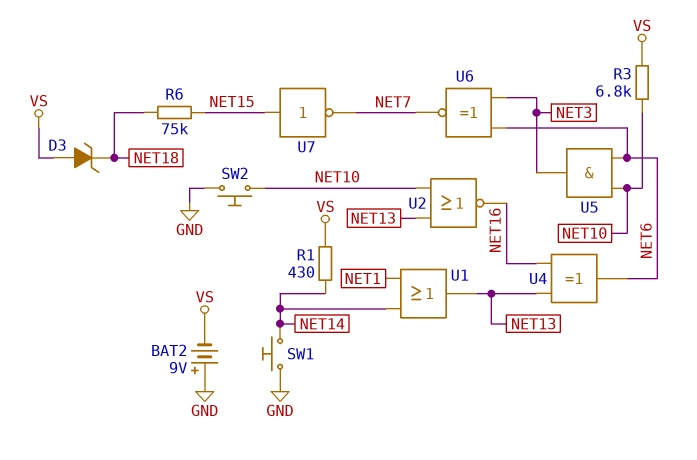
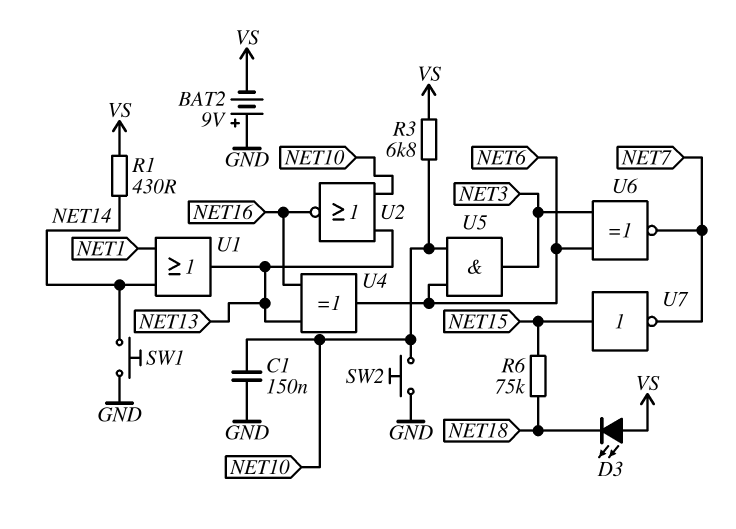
C1: none -> 150nF (GND, NET10)
D3: zener (A VS, K NET18) -> LED (A VS, K NET18)

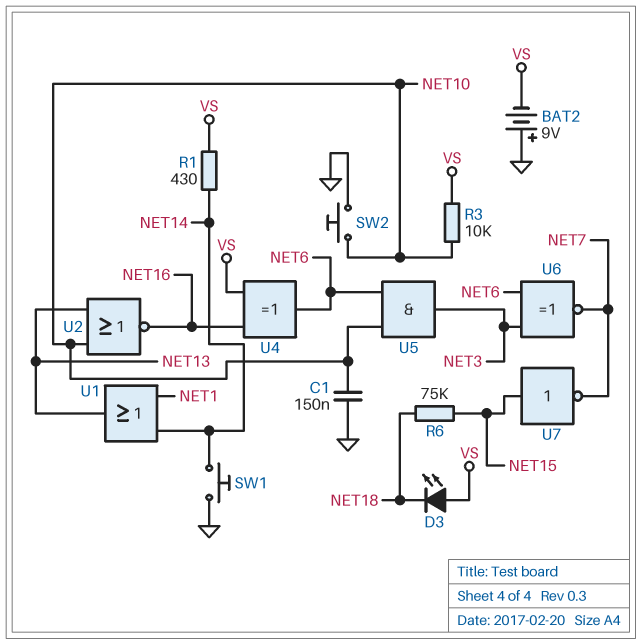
R3: 6.8k (NET10, VS) -> 10k (NET10, VS)
U4: XOR (in NET13, in NET16, out NET6) -> XOR (in NET16, in VS, out NET6)

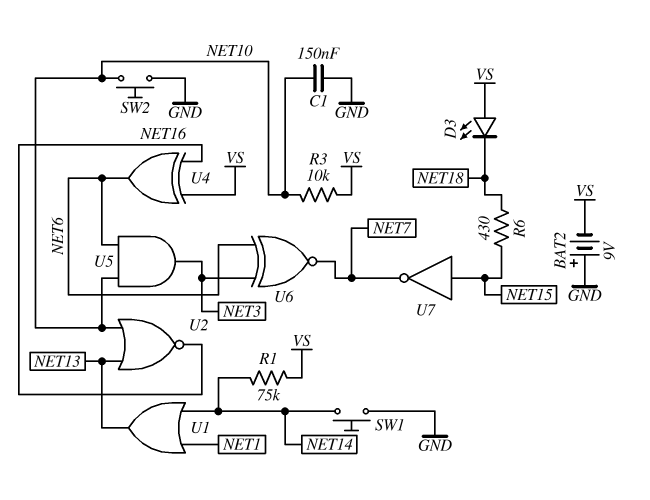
R1: 430 (NET14, VS) -> 75k (NET14, VS)
R6: 75k (NET15, NET18) -> 430 (NET15, NET18)

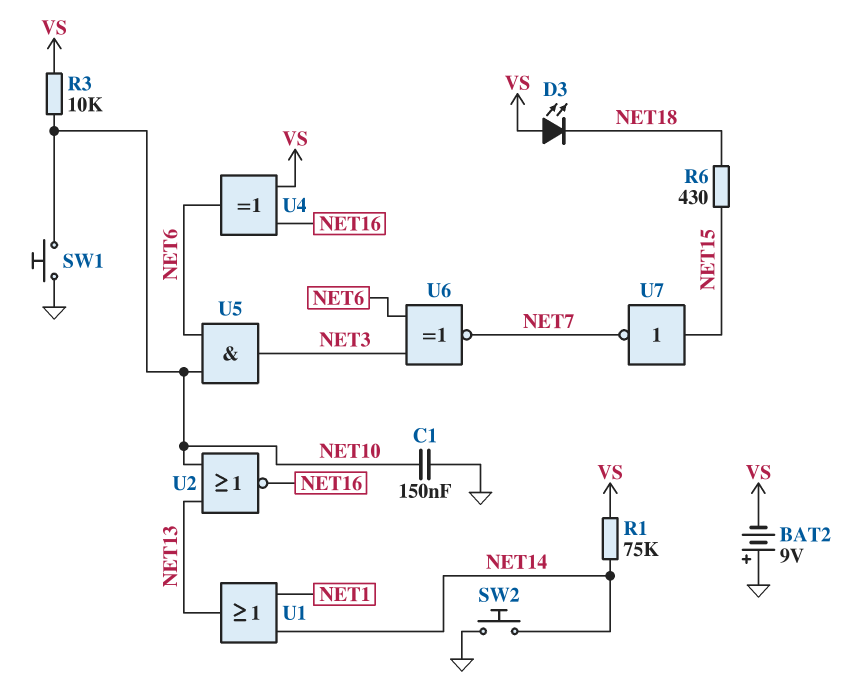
SW1: button (GND, NET14) -> button (GND, NET10)
SW2: button (GND, NET10) -> button (GND, NET14)

